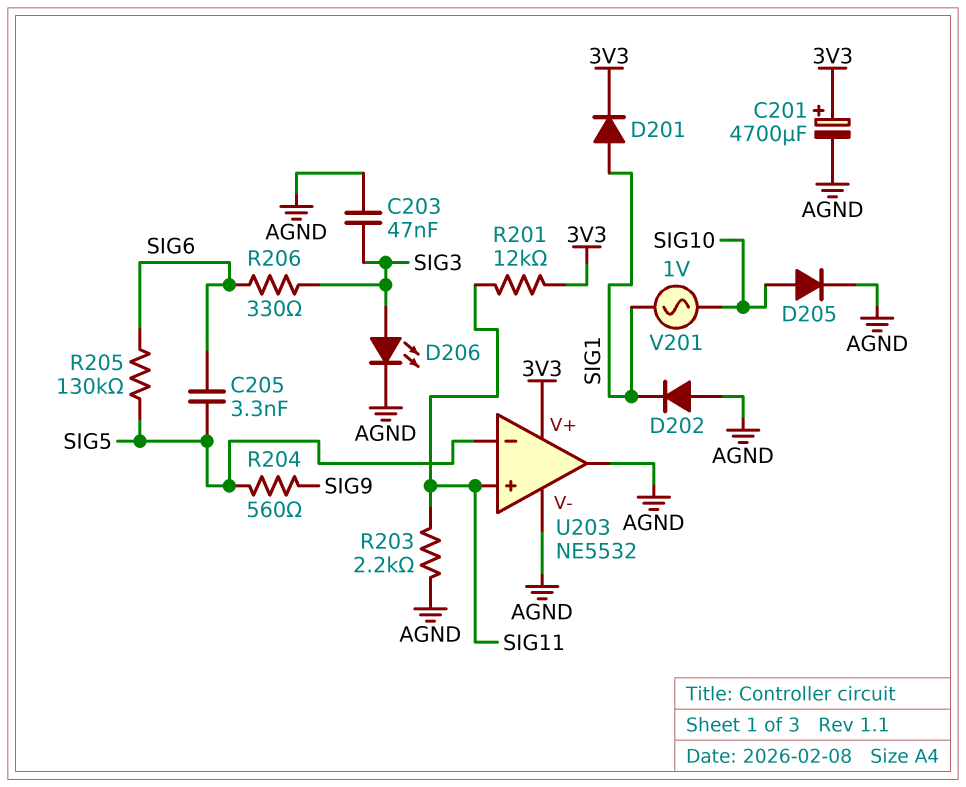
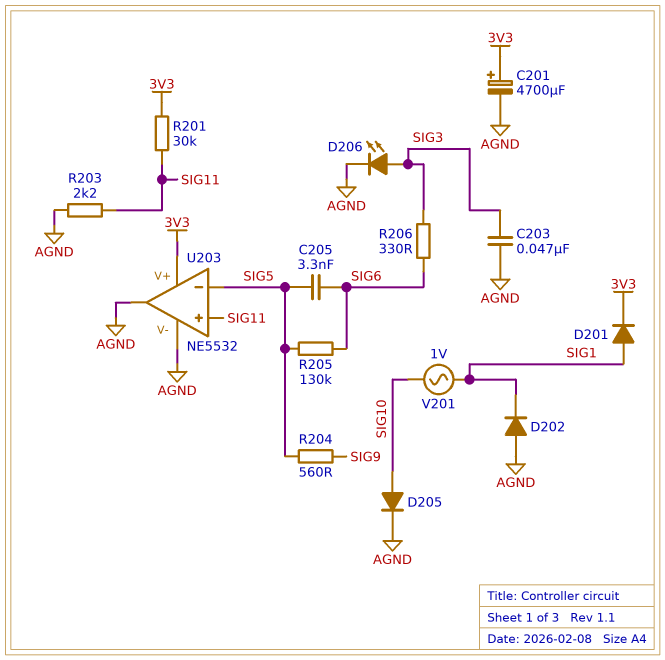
R201: 12k (3V3, SIG11) -> 30k (3V3, SIG11)

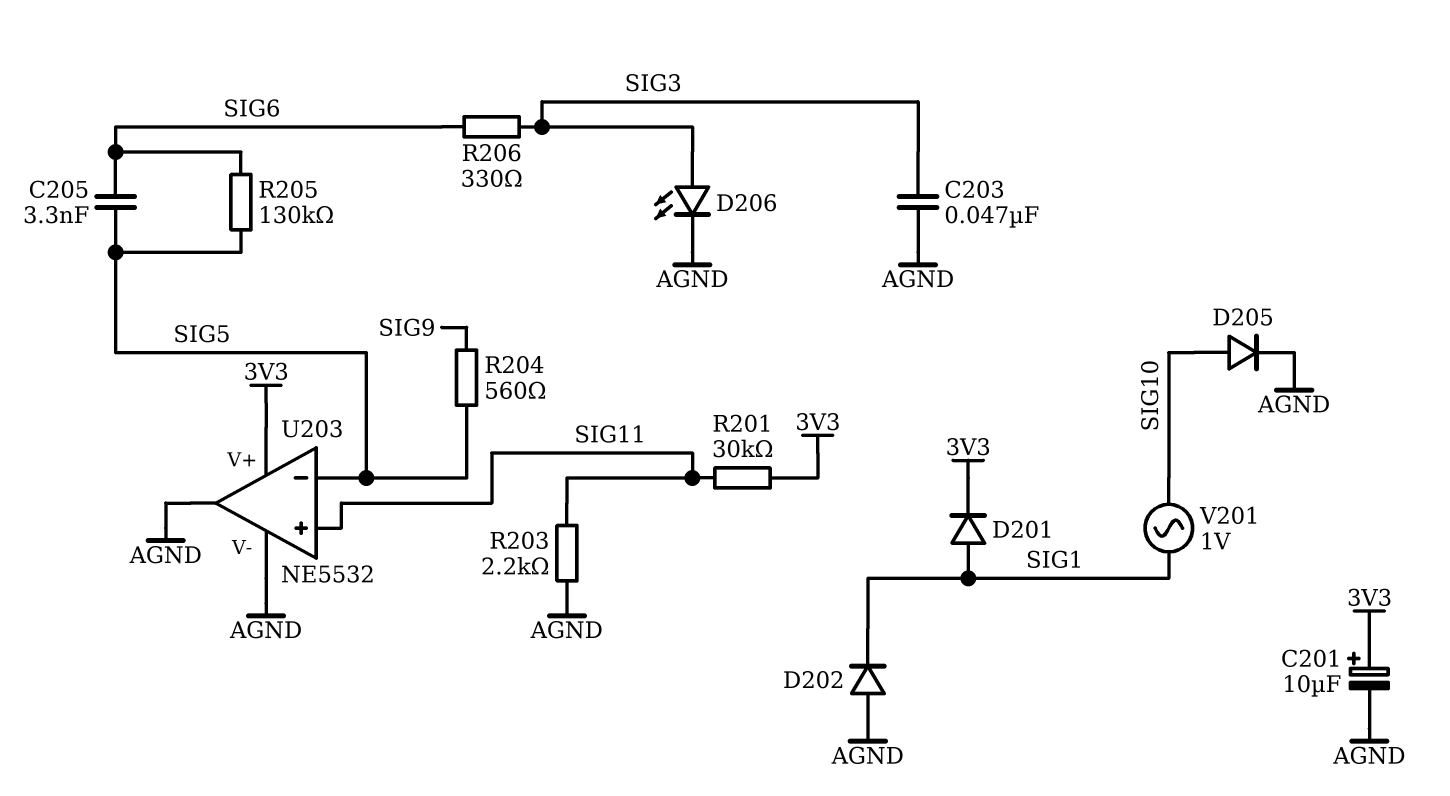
C201: 4700uF (plus 3V3, minus AGND) -> 10uF (plus 3V3, minus AGND)

